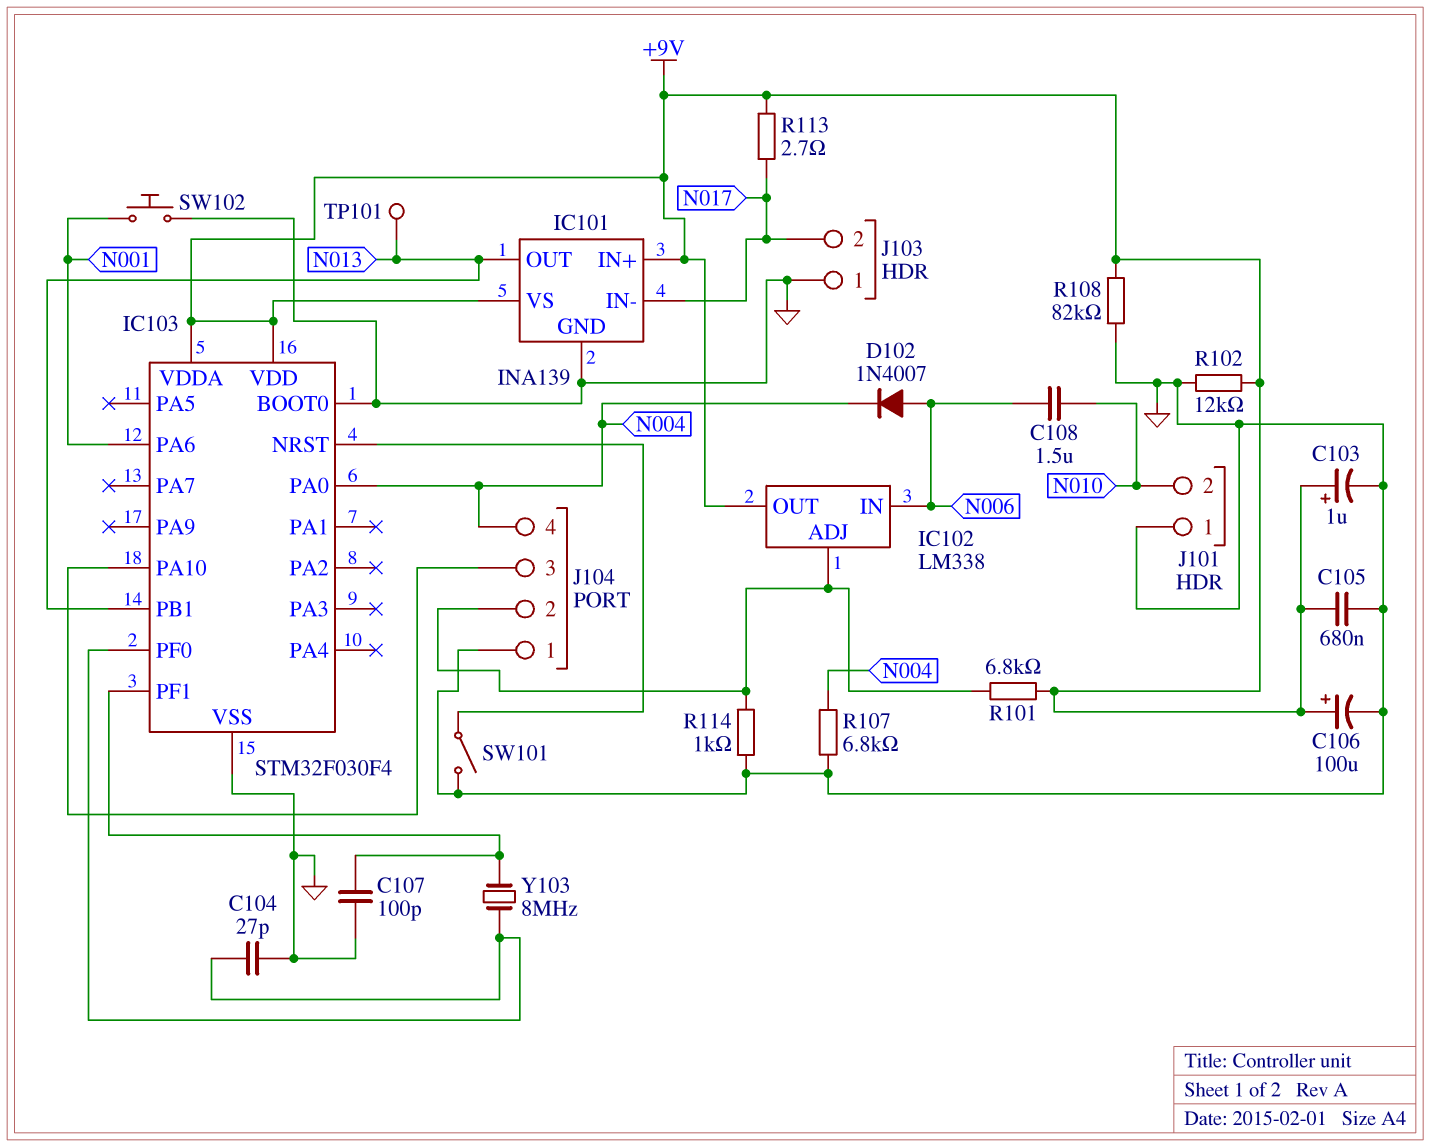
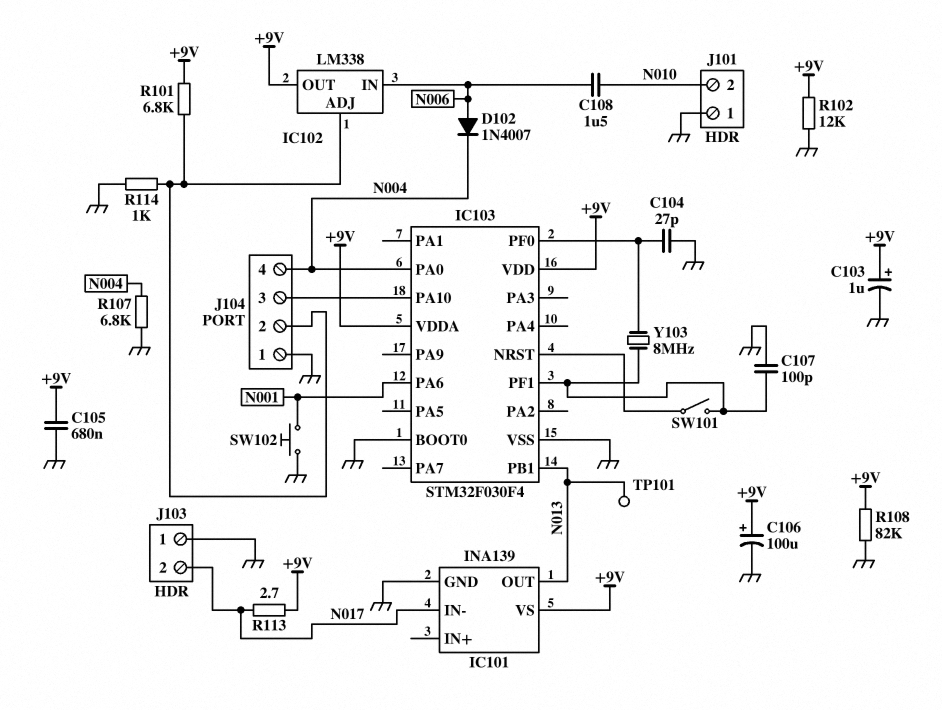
IC101 pin IN+: +9V -> none
SW101: switch (GND, IC103/NRST) -> switch (IC103/NRST, IC103/PF1)

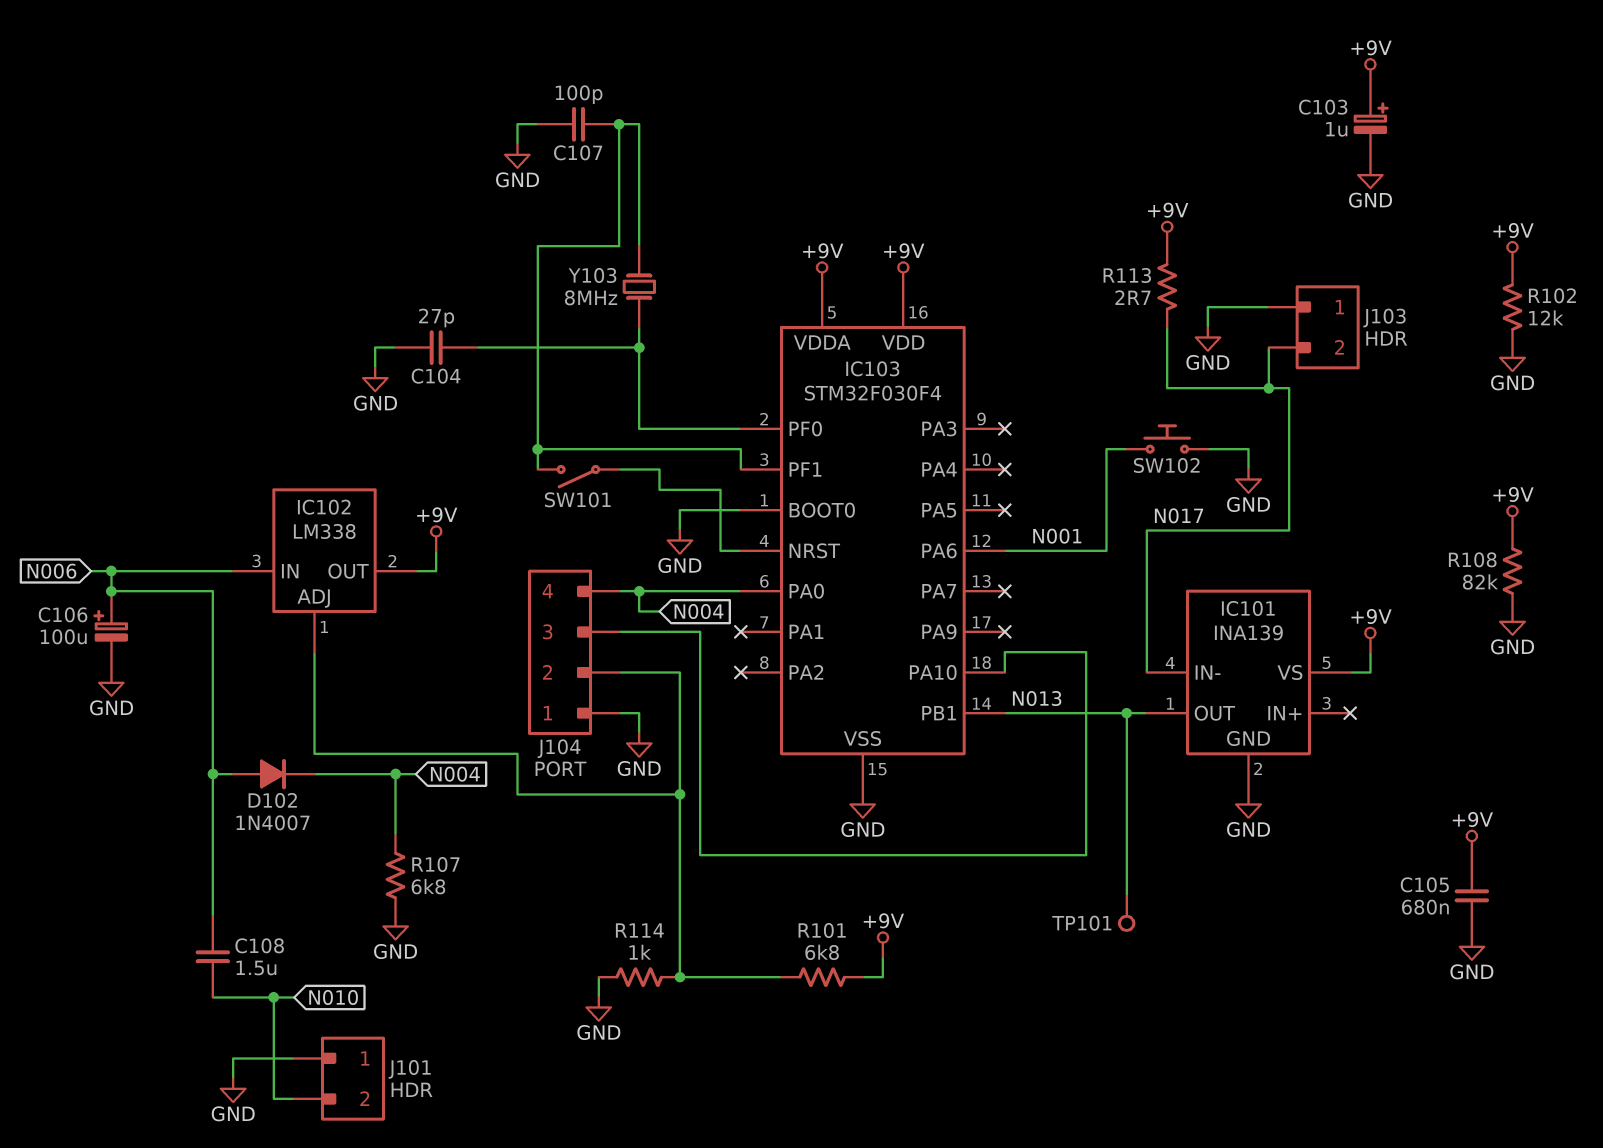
C106: 100uF (plus +9V, minus GND) -> 100uF (plus N006, minus GND)

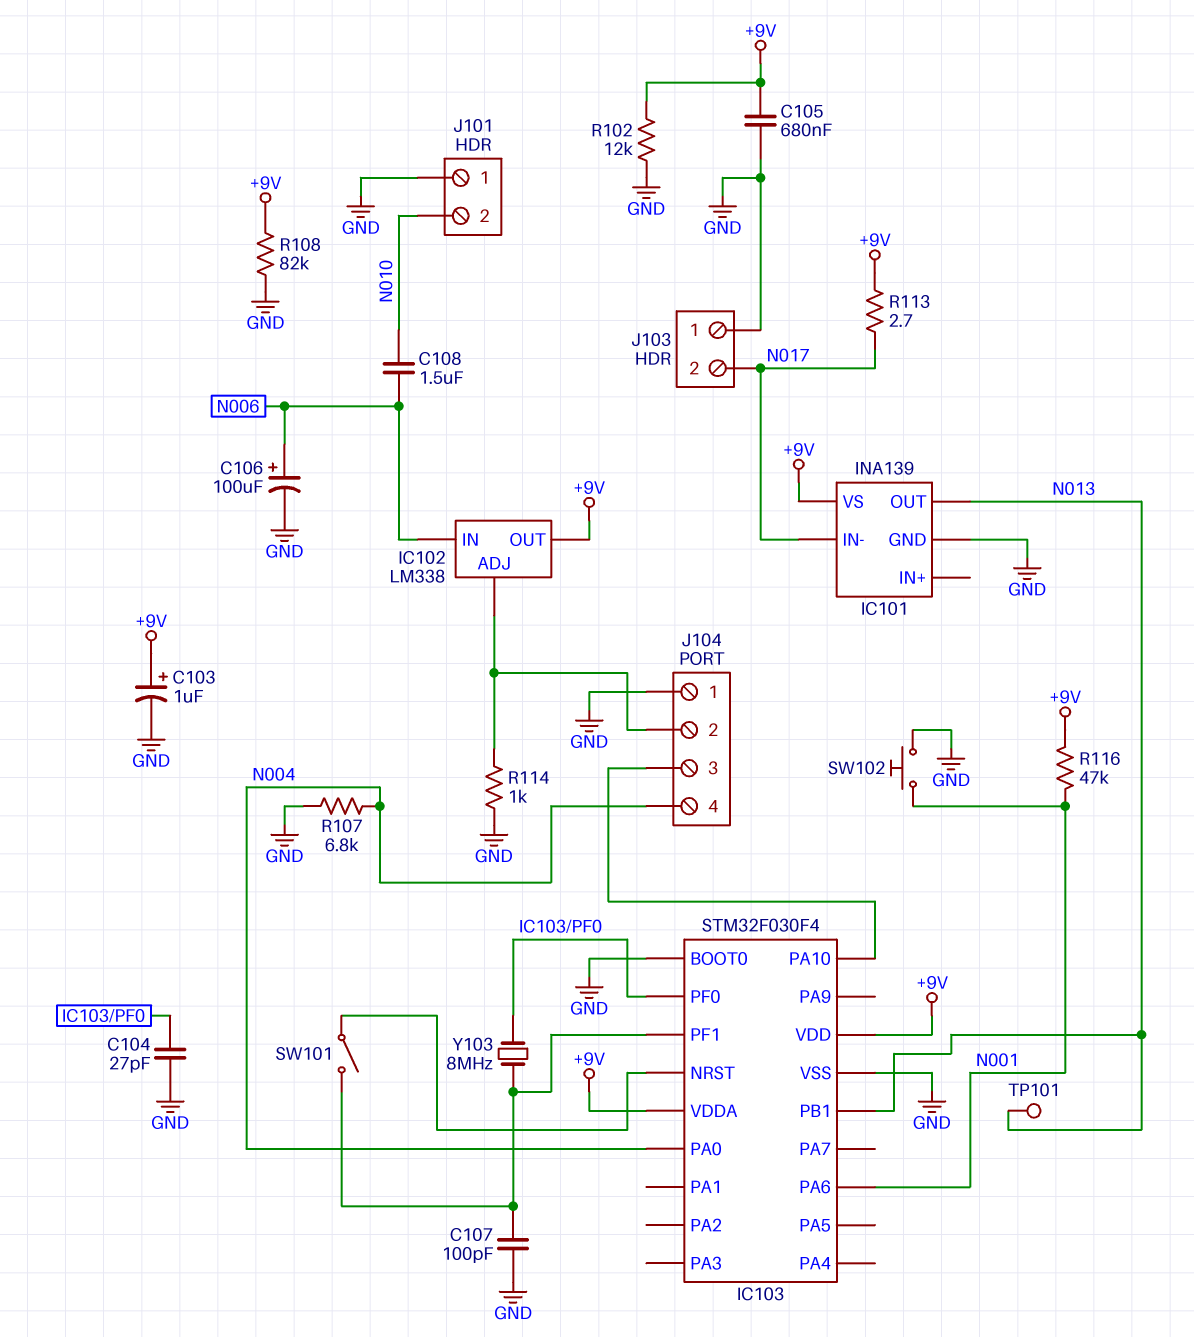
D102: diode 1N4007 (A N006, K N004) -> none
R101: 6.8k (+9V, IC102/ADJ) -> none
R116: none -> 47k (+9V, N001)

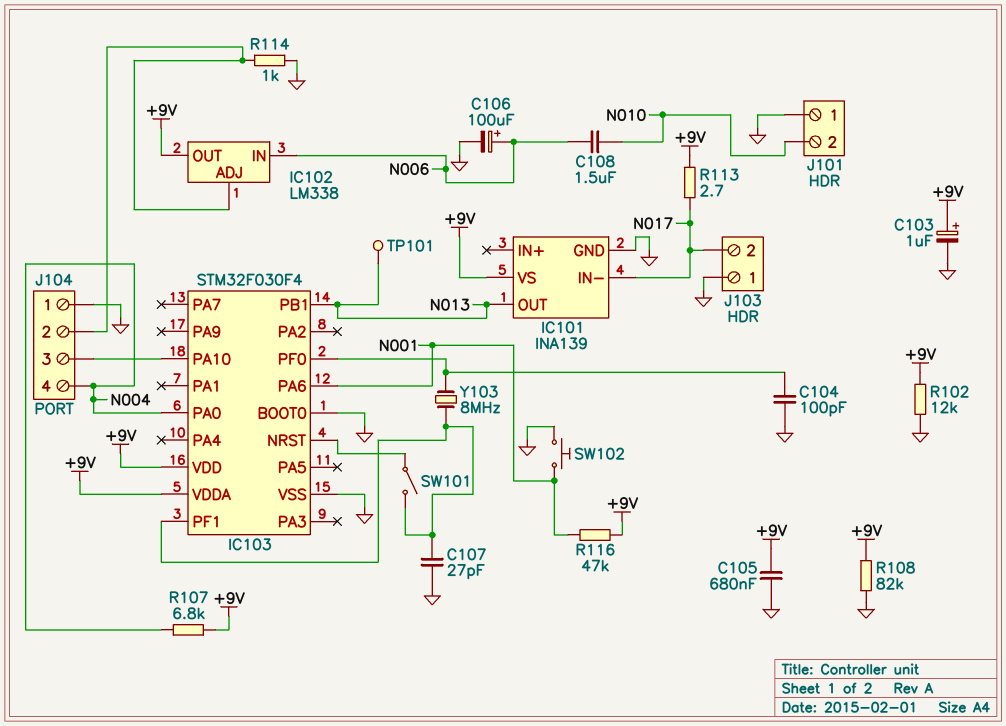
C104: 27pF (GND, IC103/PF0) -> 100pF (GND, IC103/PF0)
C107: 100pF (GND, IC103/PF1) -> 27pF (GND, IC103/PF1)
R107: 6.8k (GND, N004) -> 6.8k (+9V, N004)

